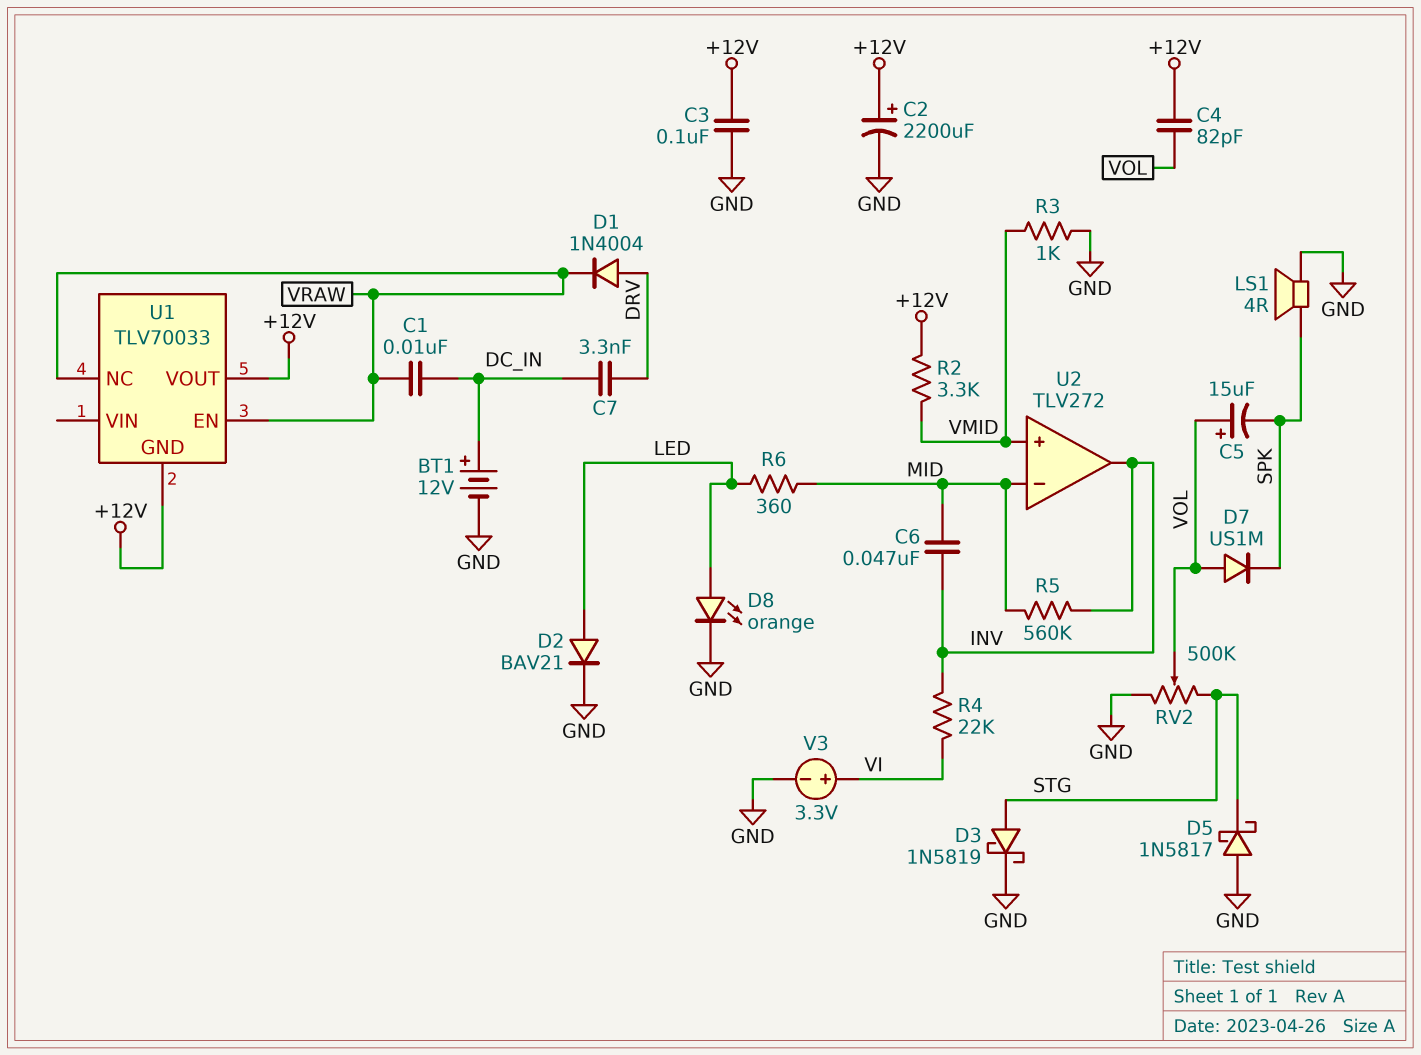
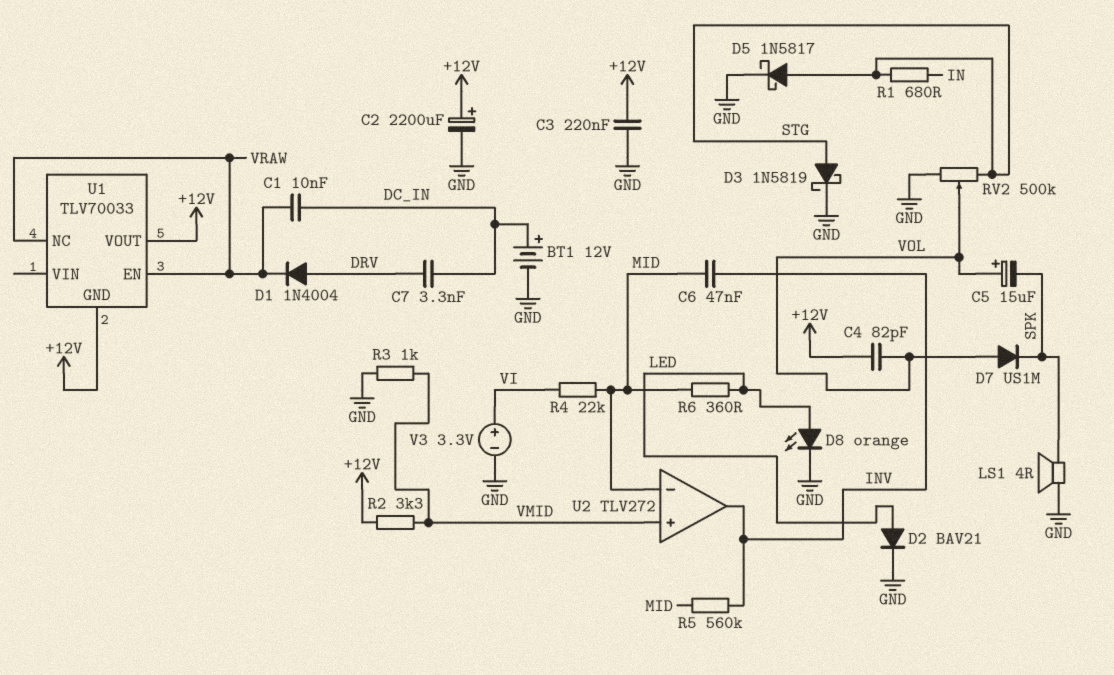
C3: 100nF (+12V, GND) -> 220nF (+12V, GND)
D5: schottky 1N5817 (A GND, K STG) -> schottky 1N5817 (A STG, K GND)
R1: none -> 680 (IN, STG)
R4: 22k (INV, VI) -> 22k (MID, VI)

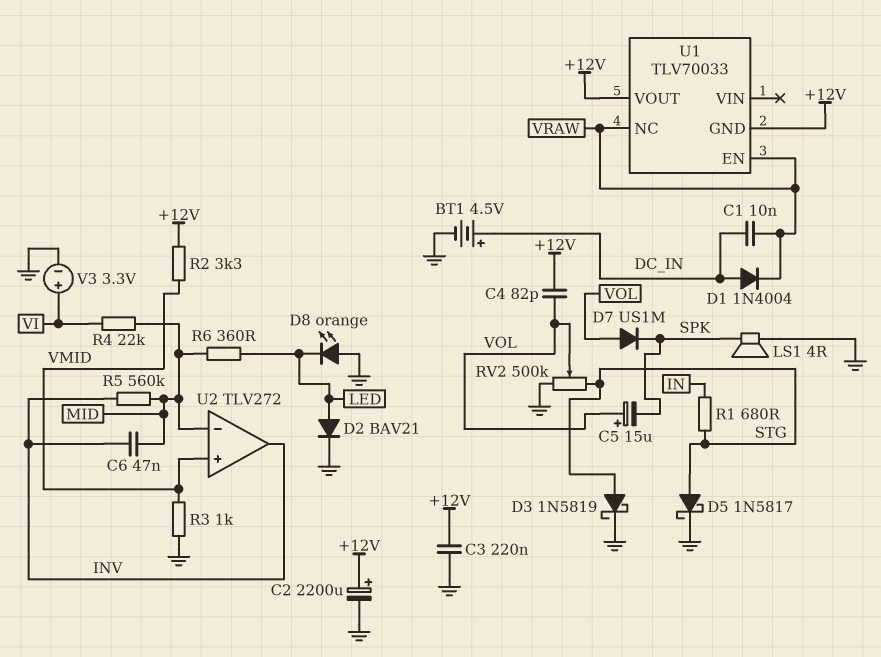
BT1: 12V (plus DC_IN, minus GND) -> 4.5V (plus DC_IN, minus GND)
C7: 3.3nF (DC_IN, DRV) -> none
D1: diode 1N4004 (A DRV, K VRAW) -> diode 1N4004 (A DC_IN, K VRAW)
D8: LED orange (A LED, K GND) -> LED orange (A GND, K LED)

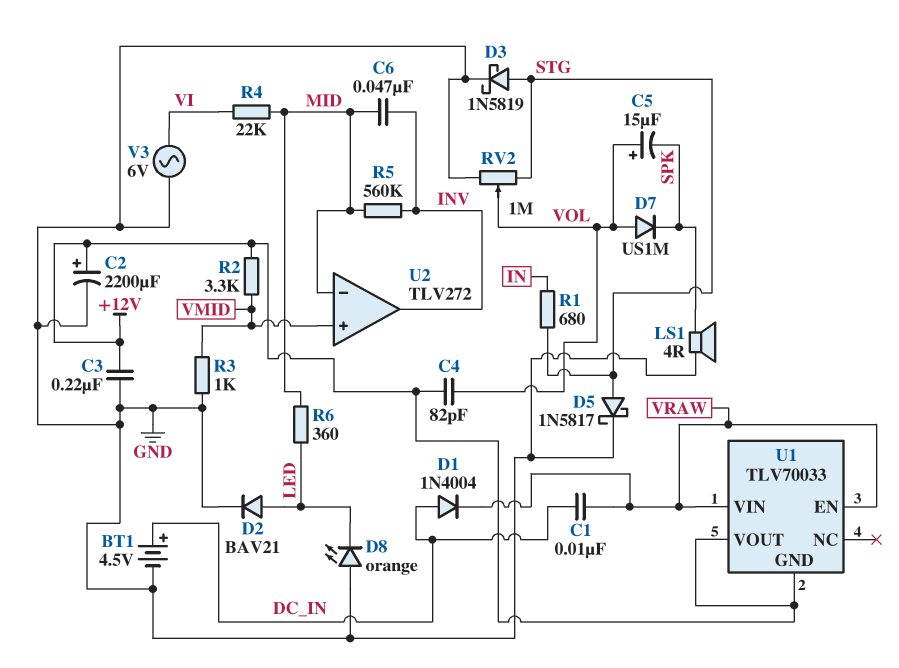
RV2: 500k (GND, STG, wiper VOL) -> 1M (GND, STG, wiper VOL)
U1 pin NC: VRAW -> none
U1 pin VIN: none -> VRAW
V3: 3.3V (plus VI, minus GND) -> AC 6V (GND, VI)

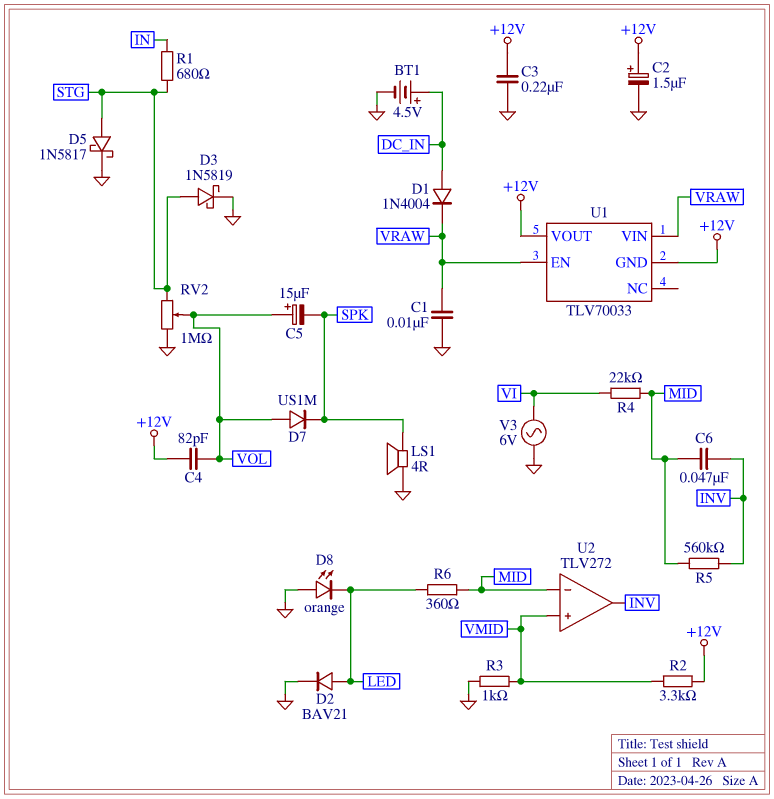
C1: 10nF (DC_IN, VRAW) -> 10nF (GND, VRAW)
C2: 2200uF (plus +12V, minus GND) -> 1.5uF (plus +12V, minus GND)

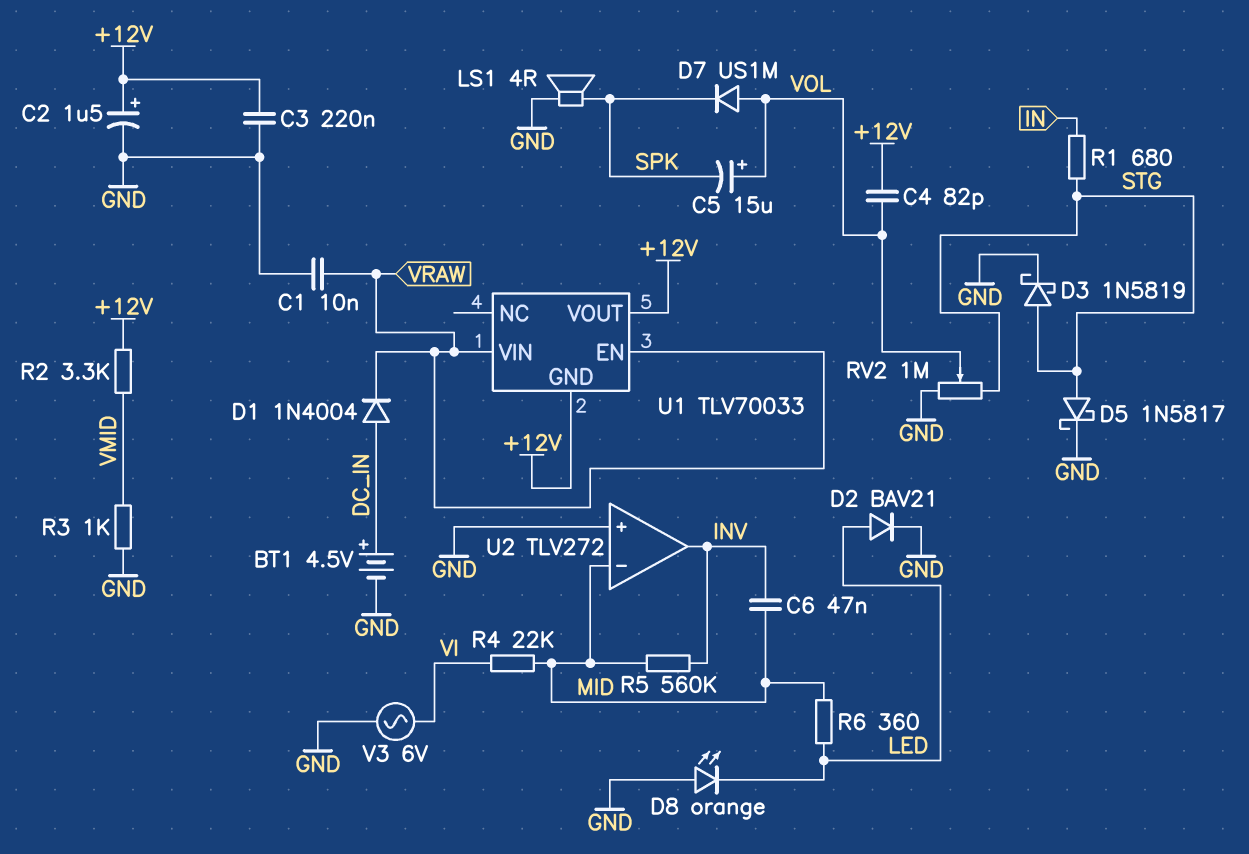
U2 pin in+: VMID -> GND

